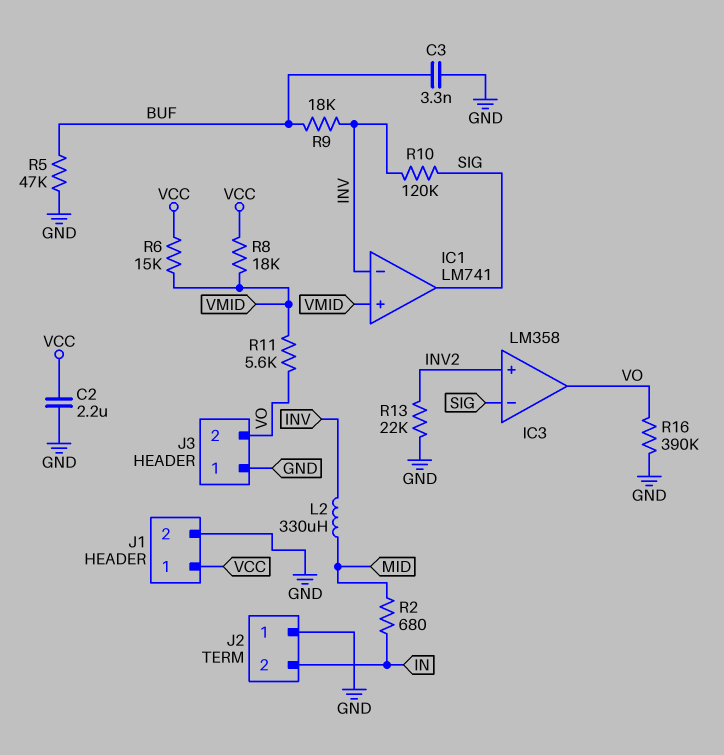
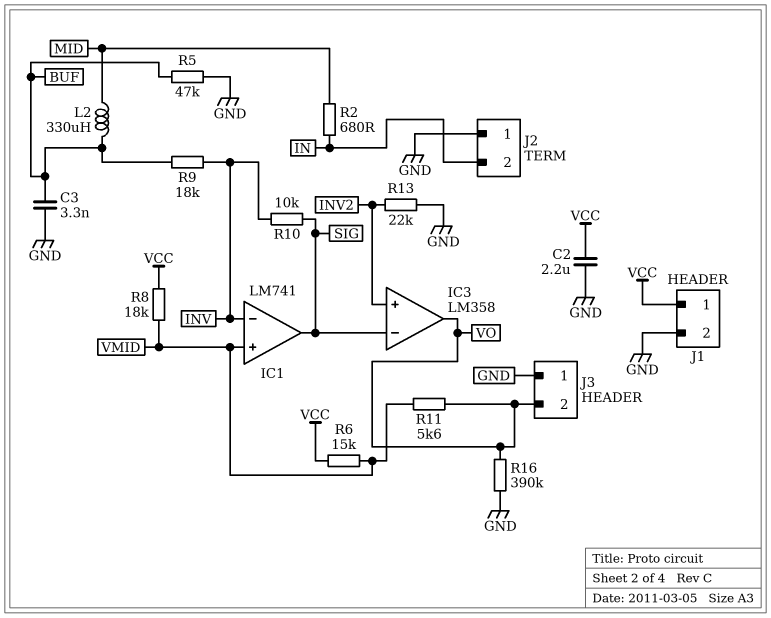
L2: 330uH (INV, MID) -> 330uH (BUF, MID)
R10: 120k (INV, SIG) -> 10k (INV, SIG)

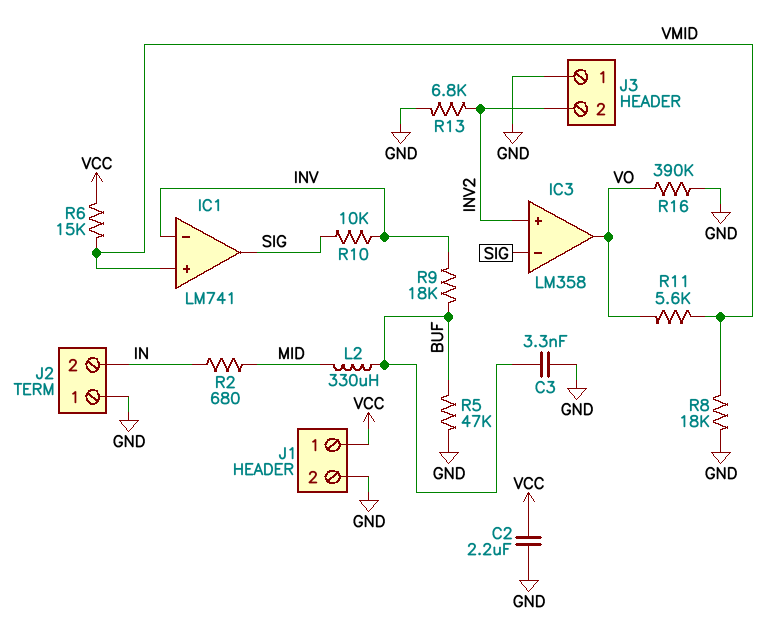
J3 pin 2: VO -> INV2
R8: 18k (VCC, VMID) -> 18k (GND, VMID)
R13: 22k (GND, INV2) -> 6.8k (GND, INV2)

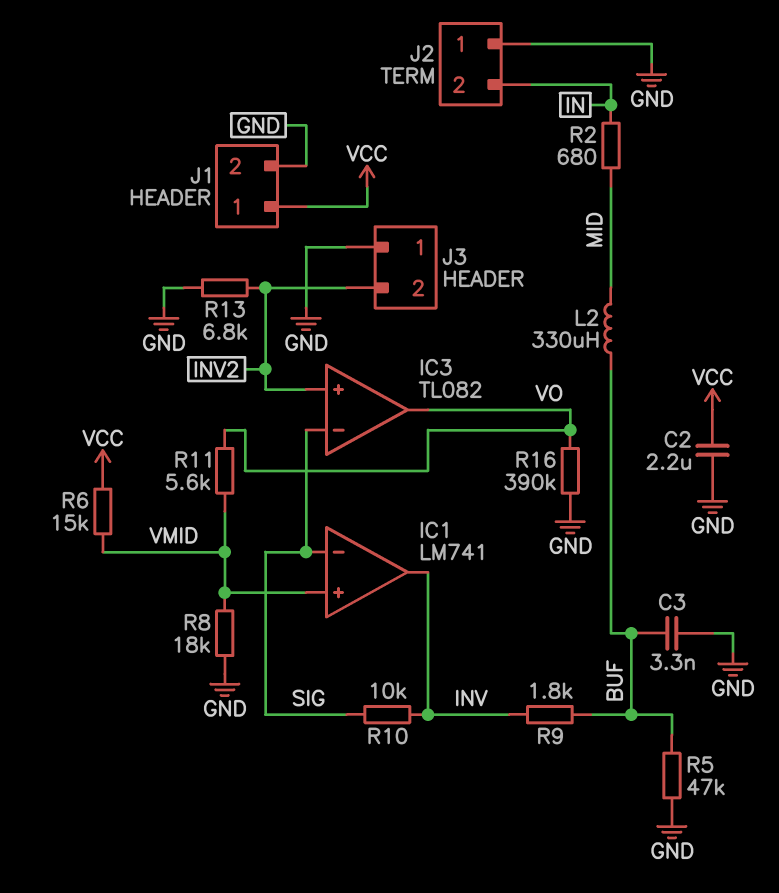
IC1 pin in-: INV -> SIG
IC1 pin out: SIG -> INV
IC3: LM358 -> TL082
R9: 18k (BUF, INV) -> 1.8k (BUF, INV)

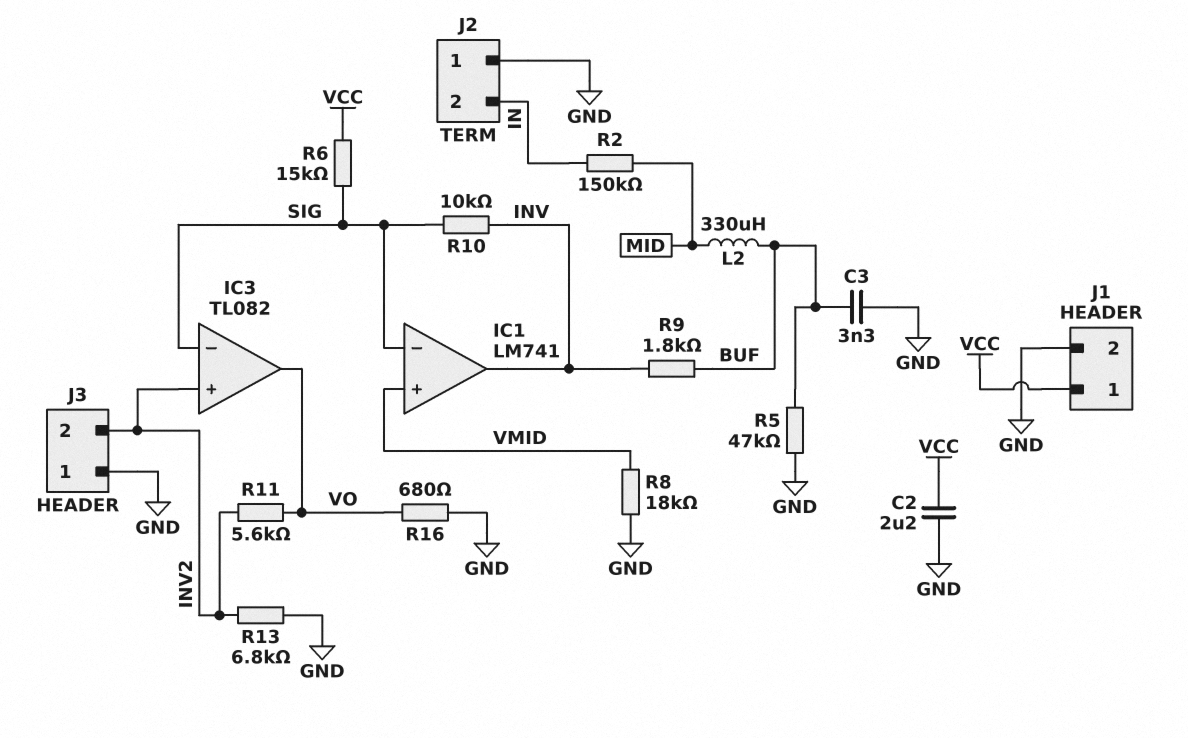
R2: 680 (IN, MID) -> 150k (IN, MID)
R6: 15k (VCC, VMID) -> 15k (SIG, VCC)
R11: 5.6k (VMID, VO) -> 5.6k (INV2, VO)
R16: 390k (GND, VO) -> 680 (GND, VO)

